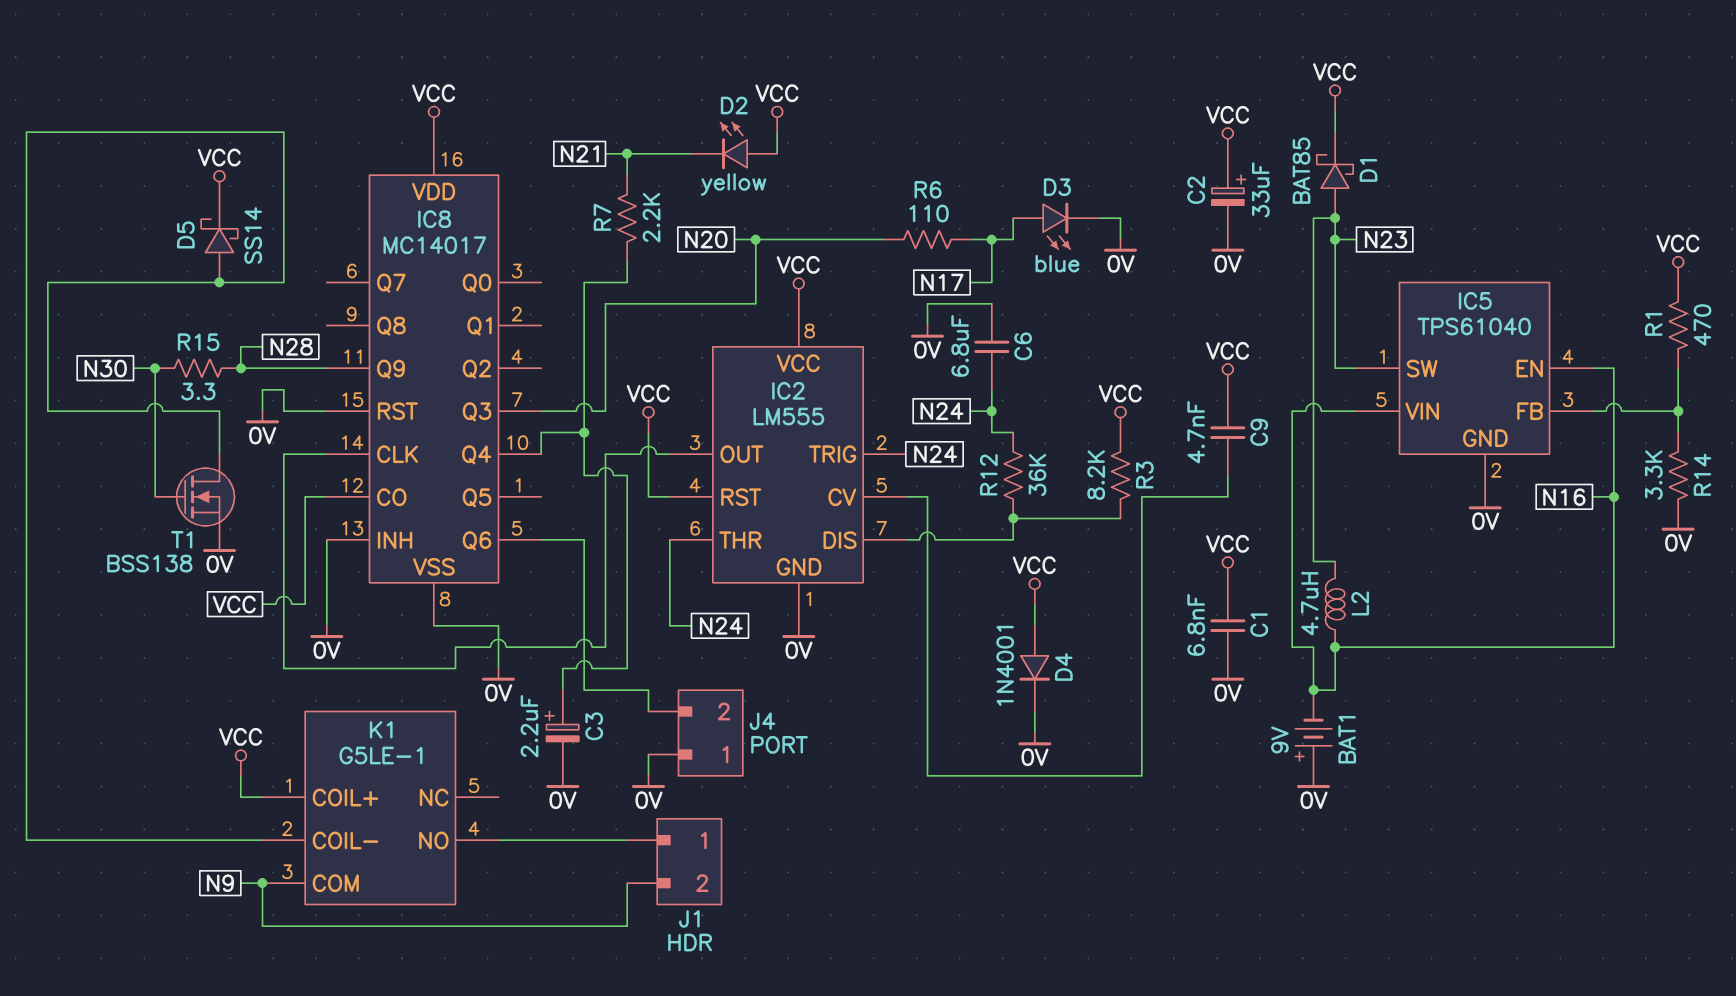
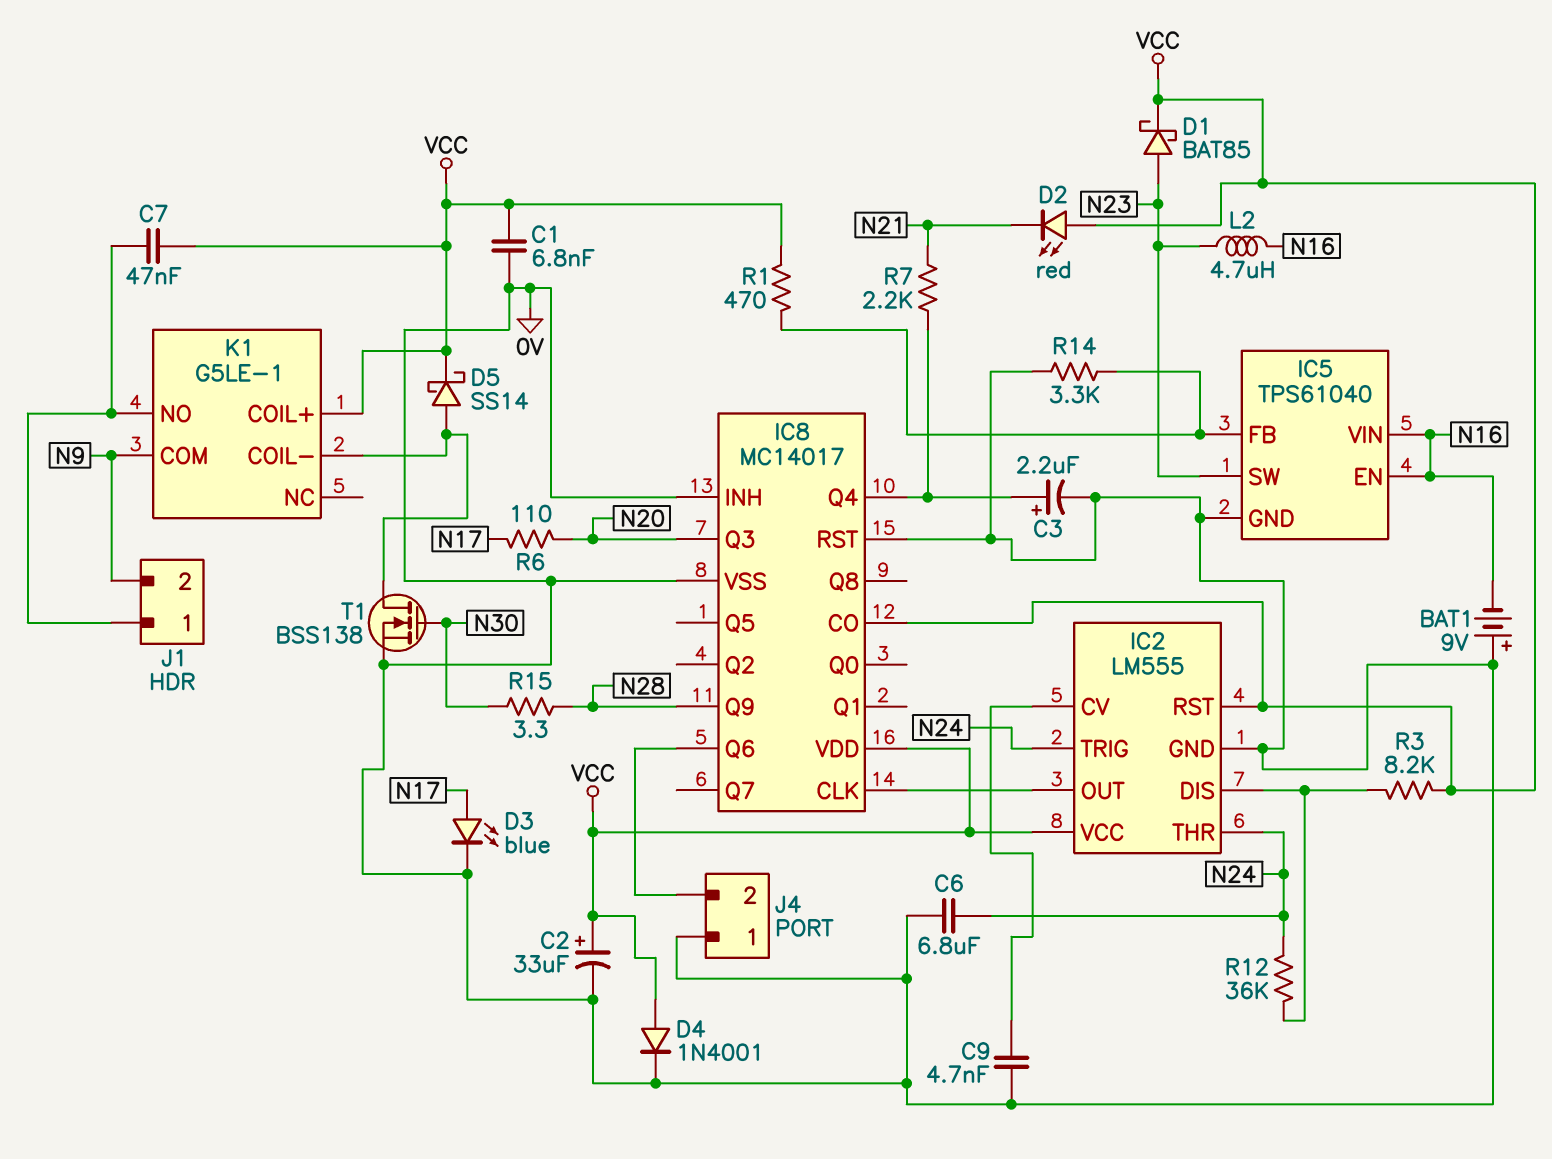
C7: none -> 47nF (J1/1, VCC)
C9: 4.7nF (IC2/CV, VCC) -> 4.7nF (0V, IC2/CV)
D2: LED yellow (A VCC, K N21) -> LED red (A VCC, K N21)

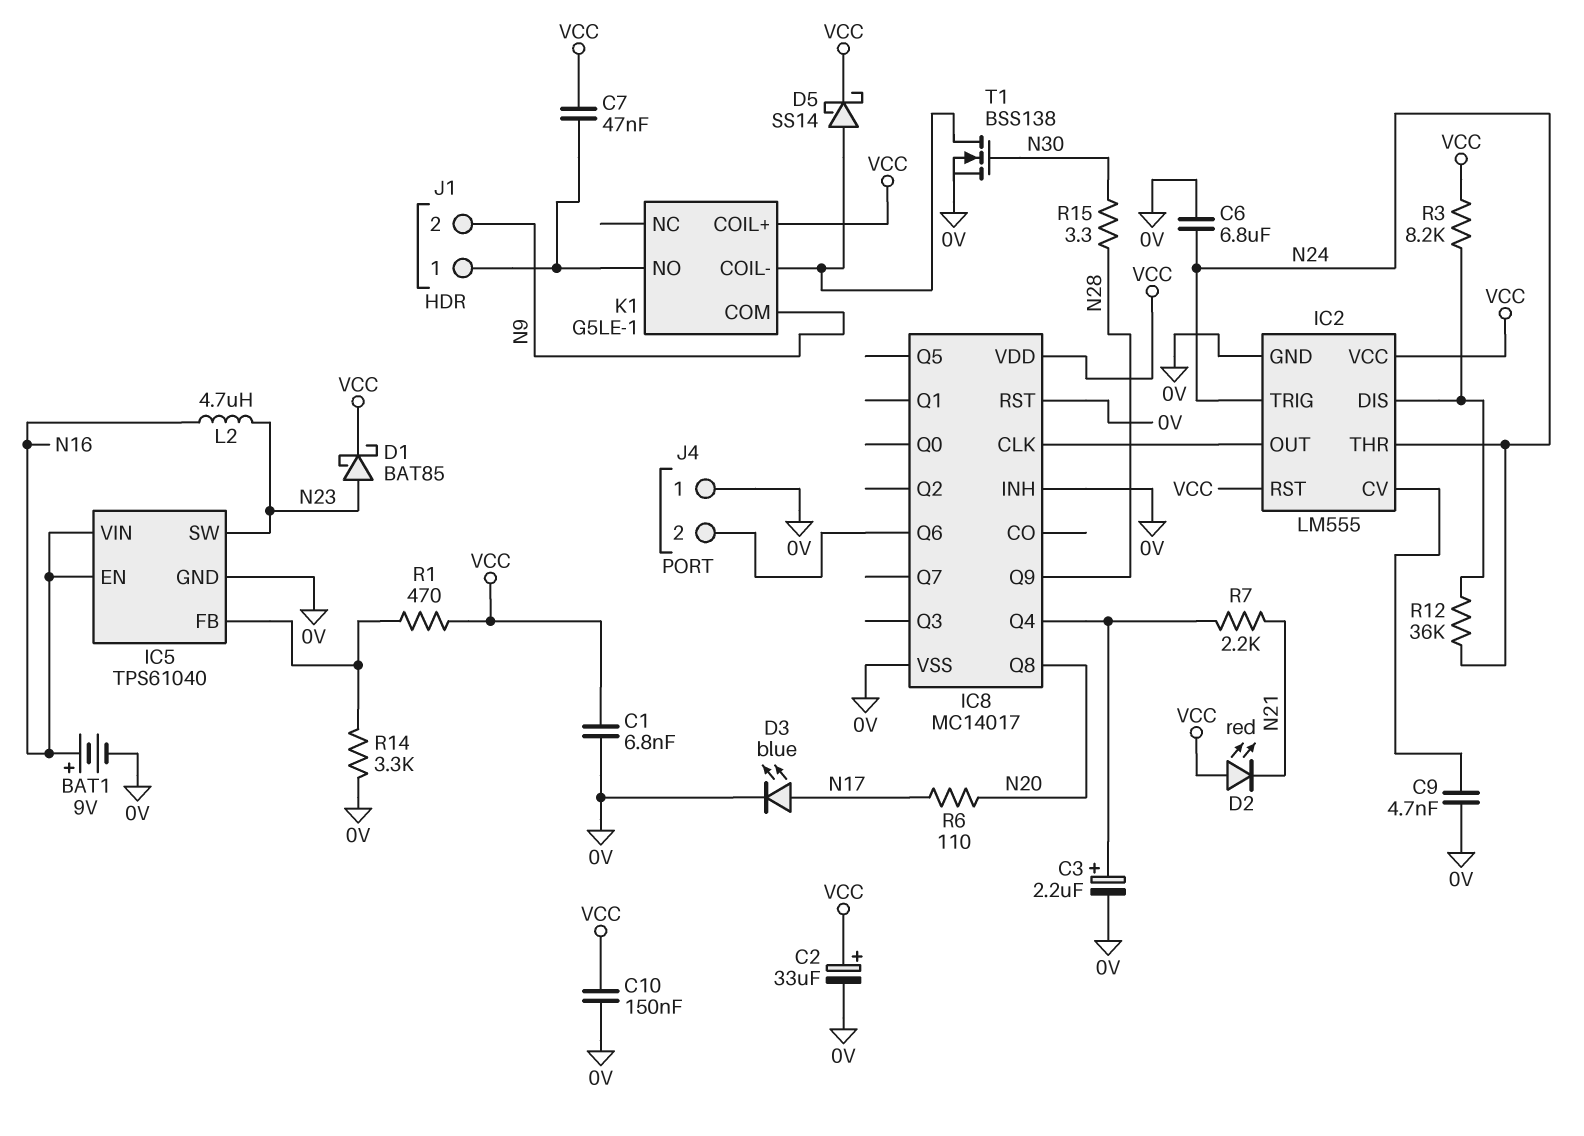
BAT1: 9V (plus 0V, minus N16) -> 9V (plus N16, minus 0V)
C10: none -> 150nF (0V, VCC)
D4: diode 1N4001 (A VCC, K 0V) -> none
IC8 pin CO: VCC -> none
IC8 pin Q3: N20 -> none
IC8 pin Q8: none -> N20

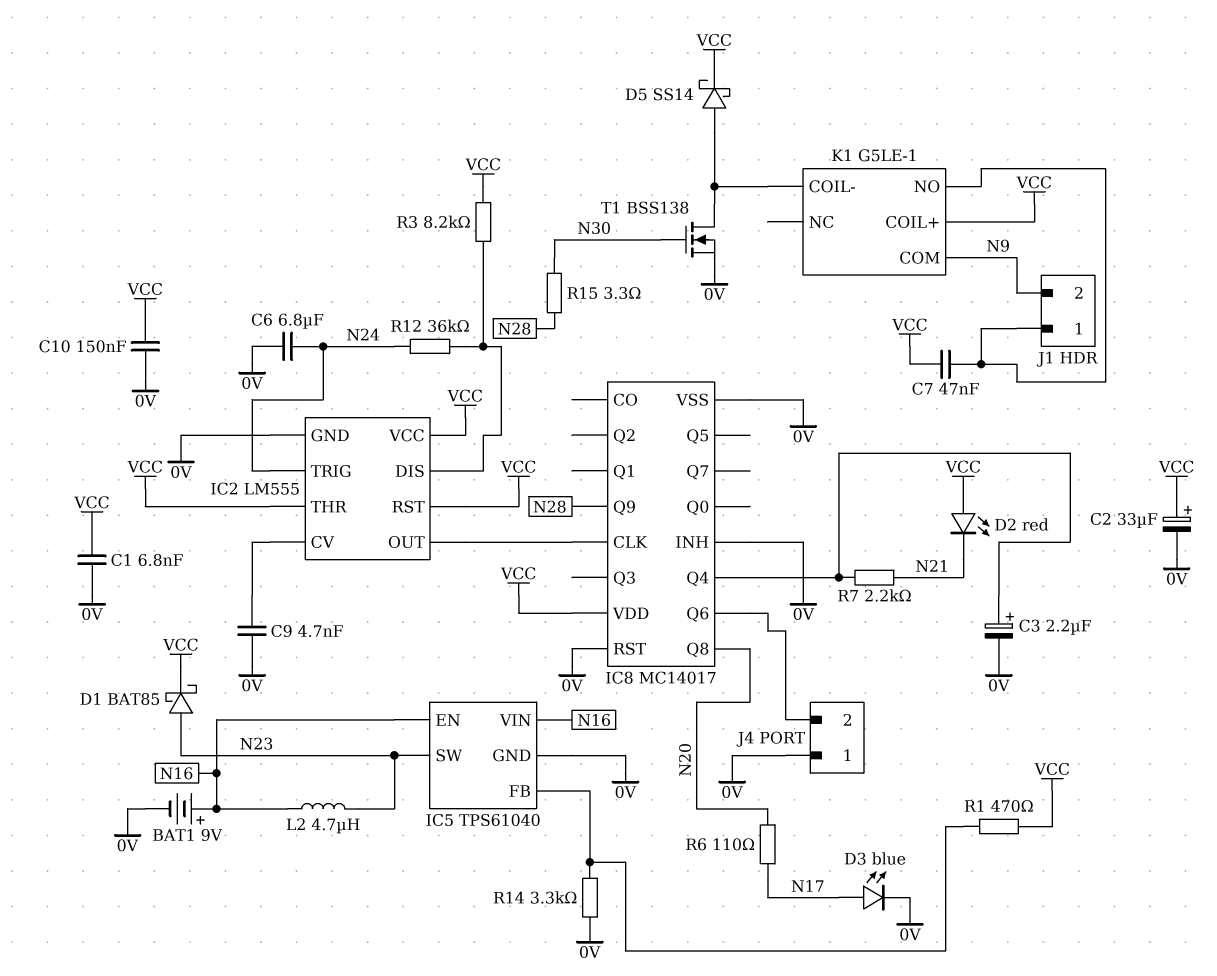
IC2 pin THR: N24 -> VCC

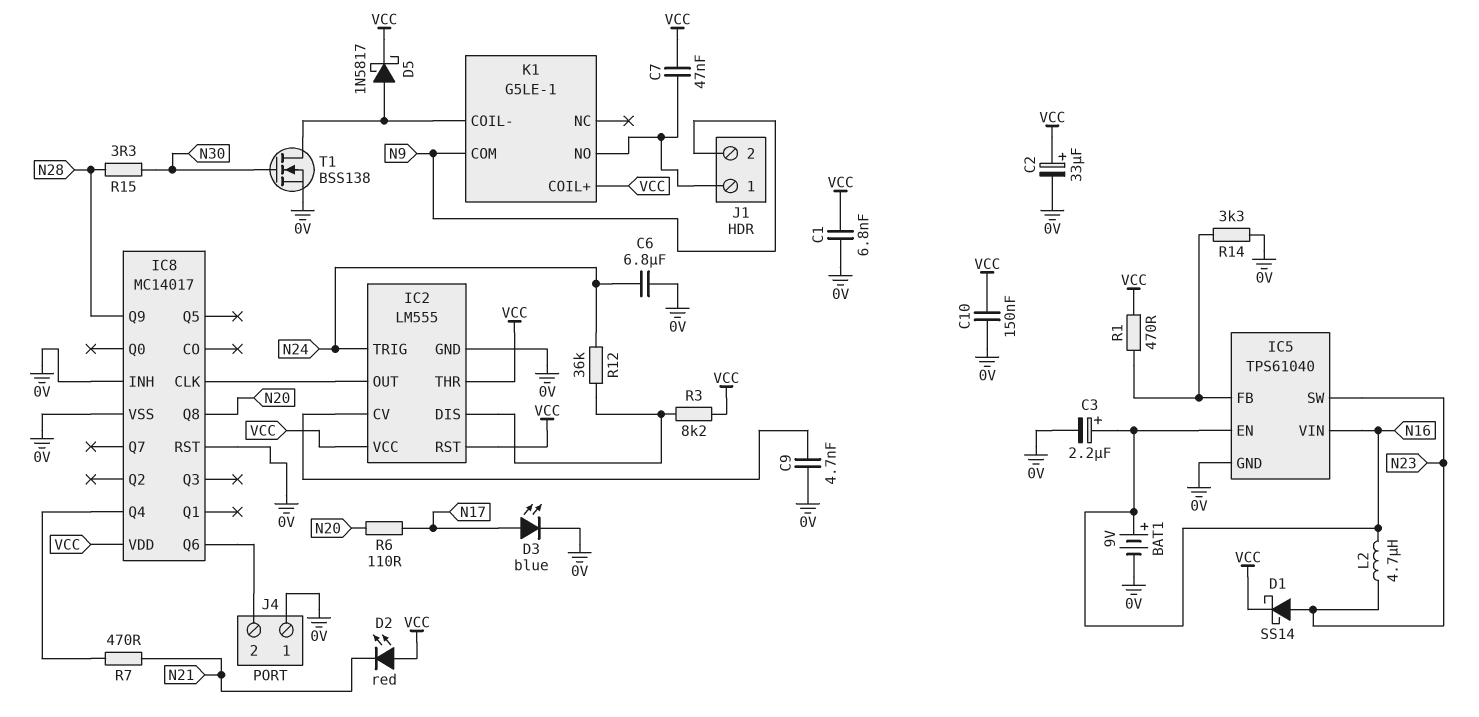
C3: 2.2uF (plus IC8/Q4, minus 0V) -> 2.2uF (plus N16, minus 0V)
D1: schottky BAT85 (A N23, K VCC) -> schottky SS14 (A N23, K VCC)
D5: schottky SS14 (A K1/COIL-, K VCC) -> schottky 1N5817 (A K1/COIL-, K VCC)
R7: 2.2k (IC8/Q4, N21) -> 470 (IC8/Q4, N21)

